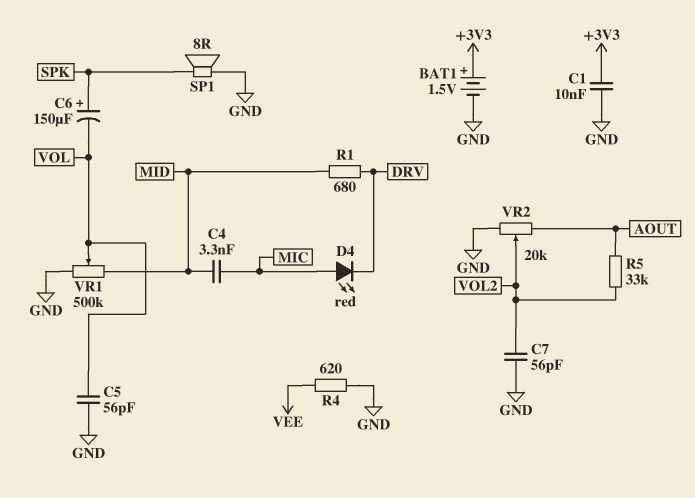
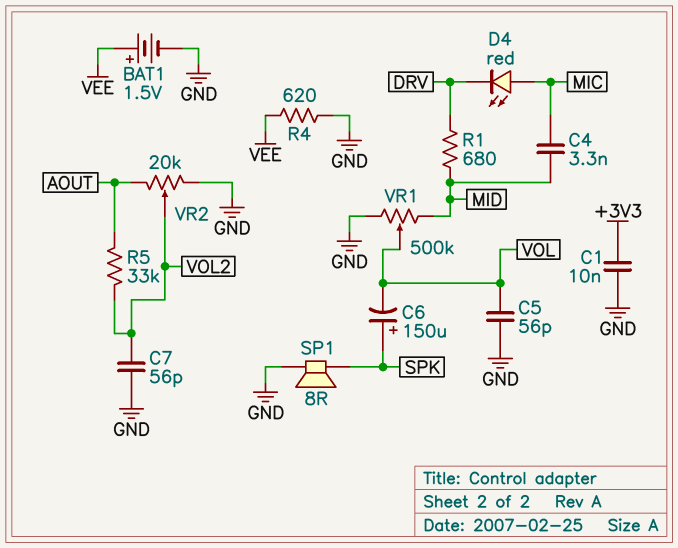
BAT1: 1.5V (plus +3V3, minus GND) -> 1.5V (plus VEE, minus GND)

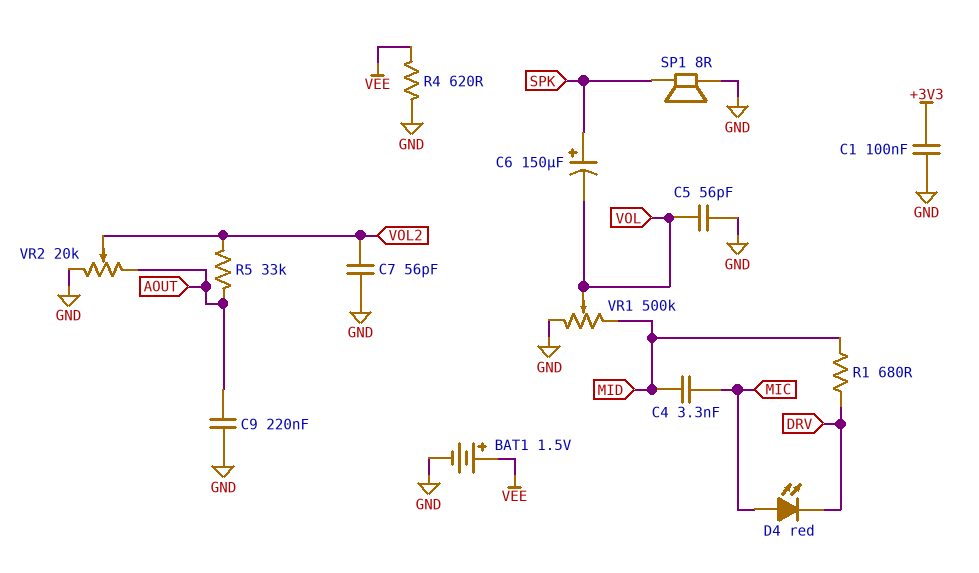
C1: 10nF (+3V3, GND) -> 100nF (+3V3, GND)
C9: none -> 220nF (AOUT, GND)

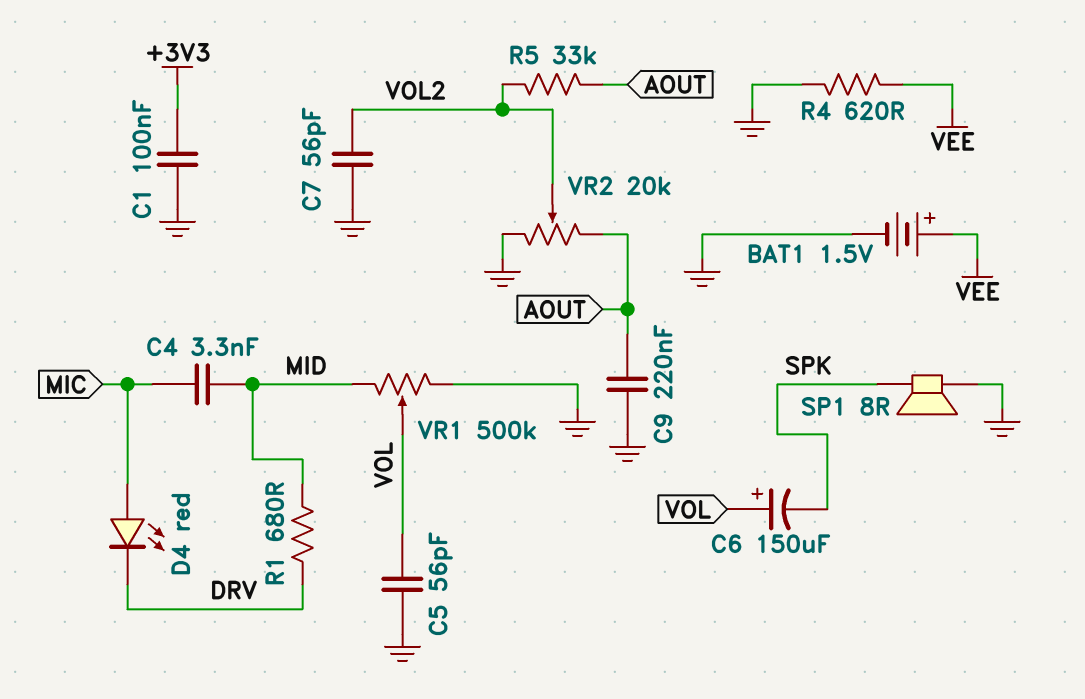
C6: 150uF (plus SPK, minus VOL) -> 150uF (plus VOL, minus SPK)

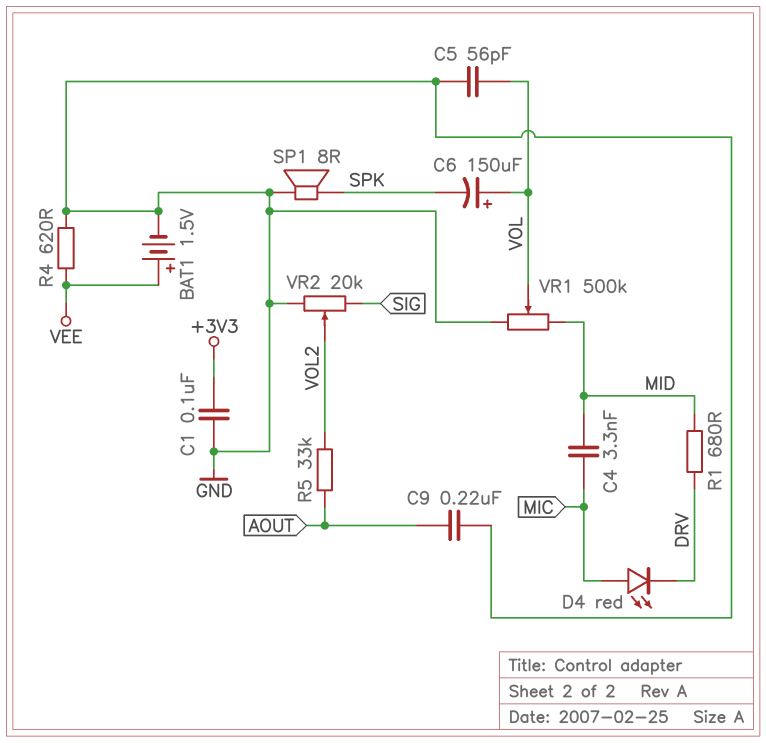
C7: 56pF (GND, VOL2) -> none
VR2: 20k (AOUT, GND, wiper VOL2) -> 20k (GND, SIG, wiper VOL2)

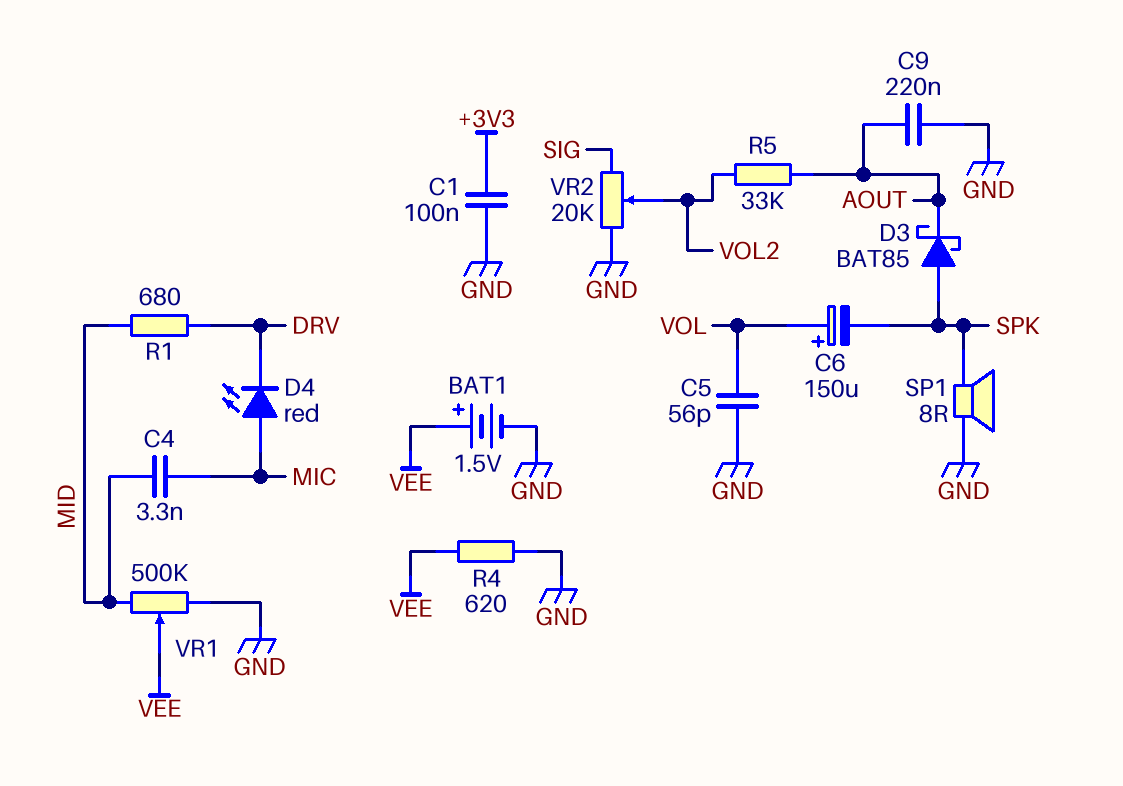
D3: none -> schottky BAT85 (A SPK, K AOUT)
VR1: 500k (GND, MID, wiper VOL) -> 500k (GND, MID, wiper VEE)

